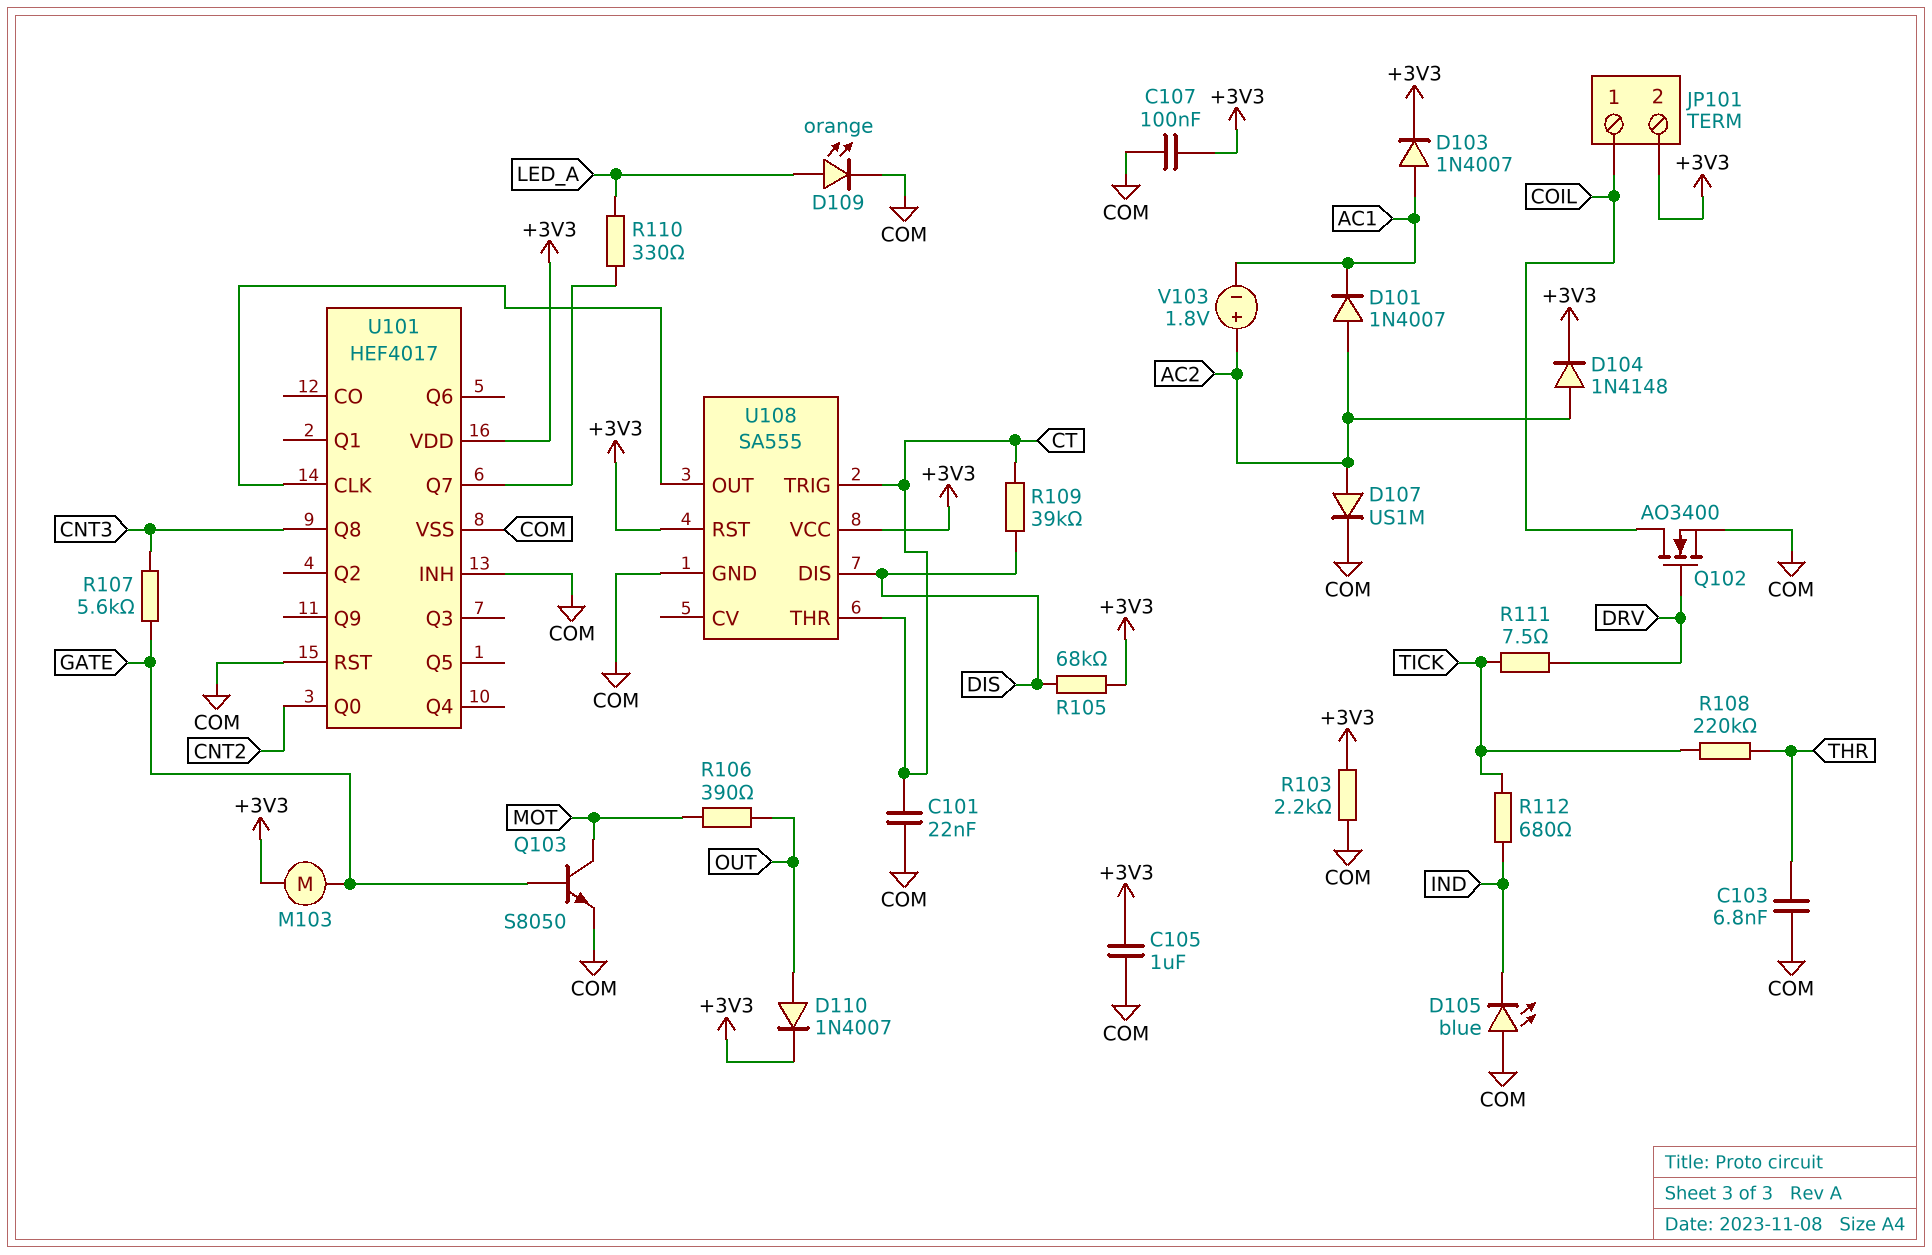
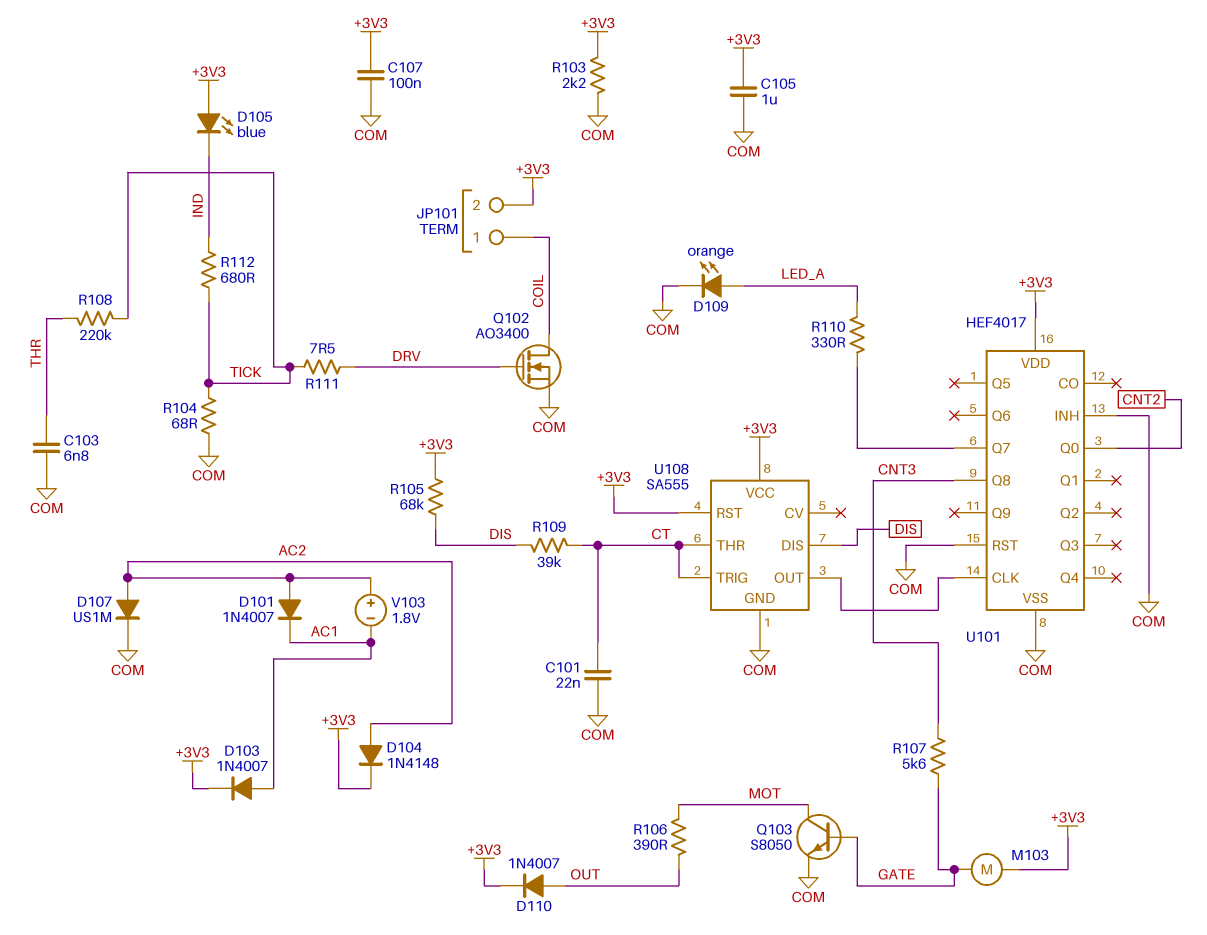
D105: LED blue (A COM, K IND) -> LED blue (A +3V3, K IND)
R104: none -> 68 (COM, TICK)

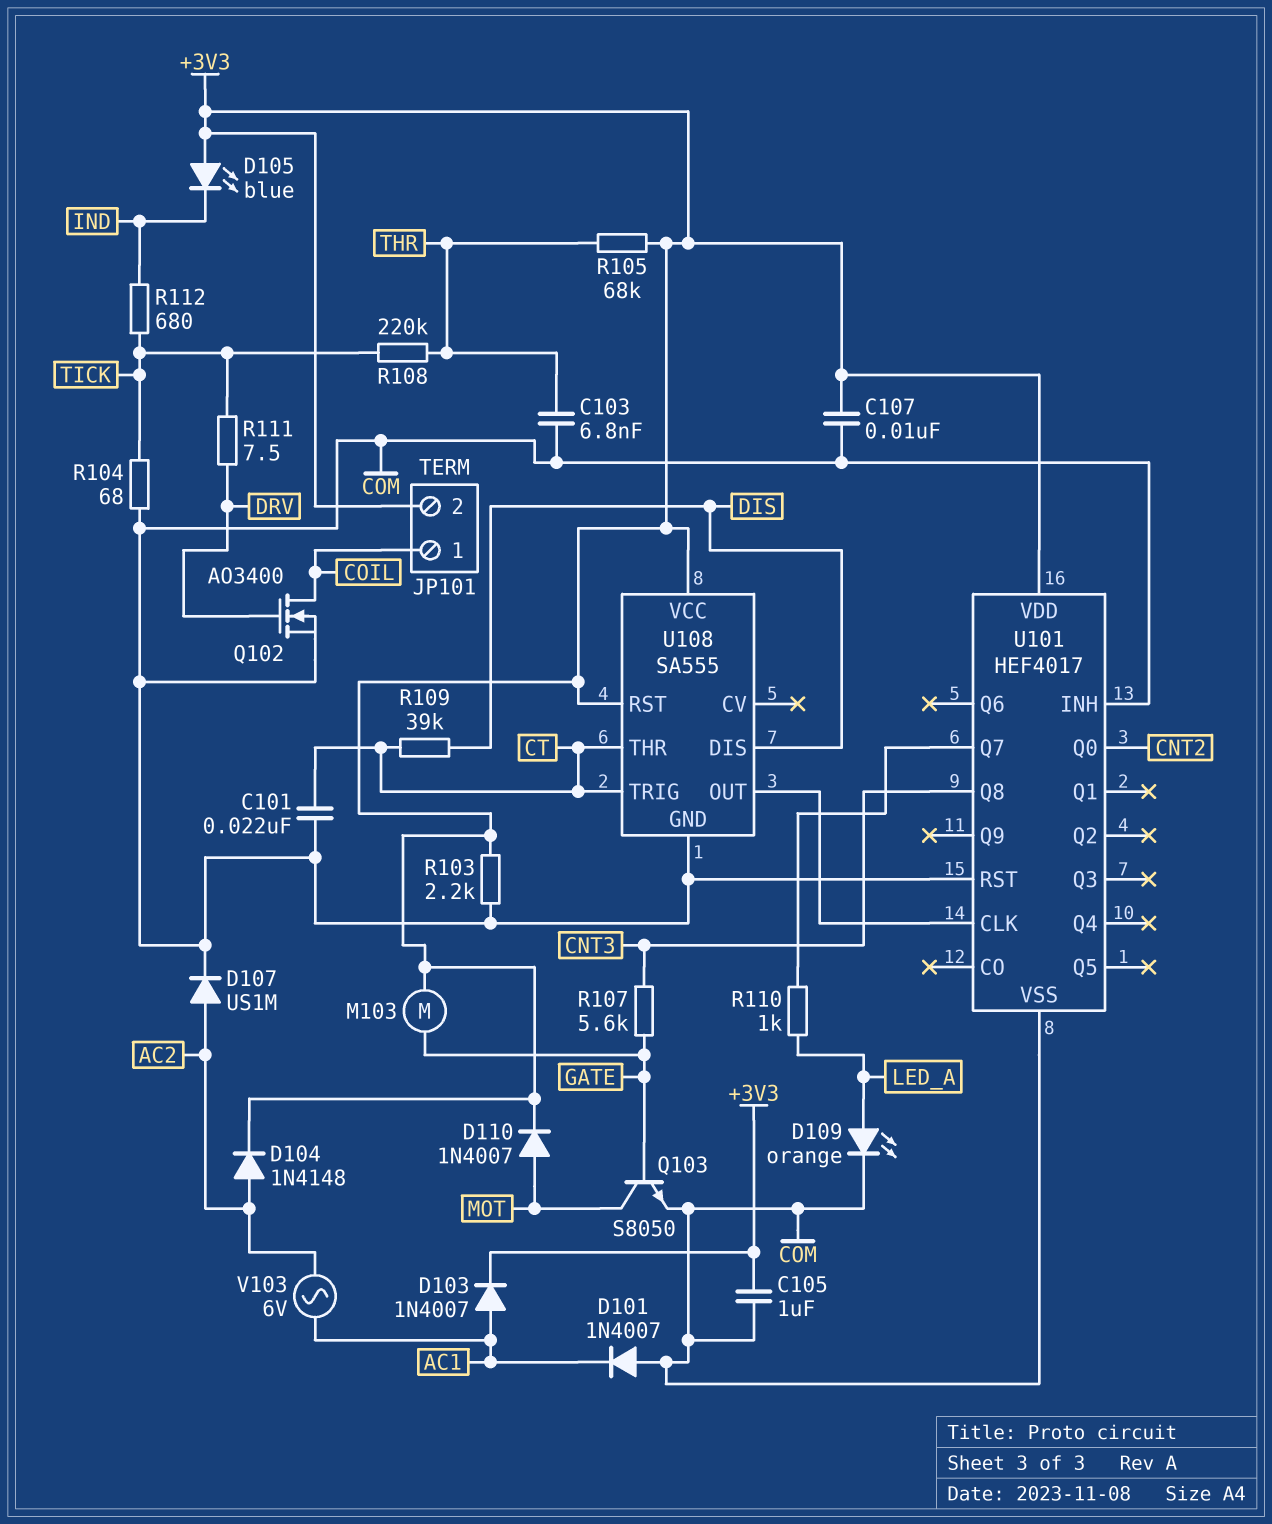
C107: 100nF (+3V3, COM) -> 10nF (+3V3, COM)
D101: diode 1N4007 (A AC2, K AC1) -> diode 1N4007 (A COM, K AC1)
D110: diode 1N4007 (A OUT, K +3V3) -> diode 1N4007 (A MOT, K +3V3)
R105: 68k (+3V3, DIS) -> 68k (+3V3, THR)
R106: 390 (MOT, OUT) -> none
R110: 330 (LED_A, U101/Q7) -> 1k (LED_A, U101/Q7)
V103: 1.8V (plus AC2, minus AC1) -> AC 6V (AC1, AC2)

